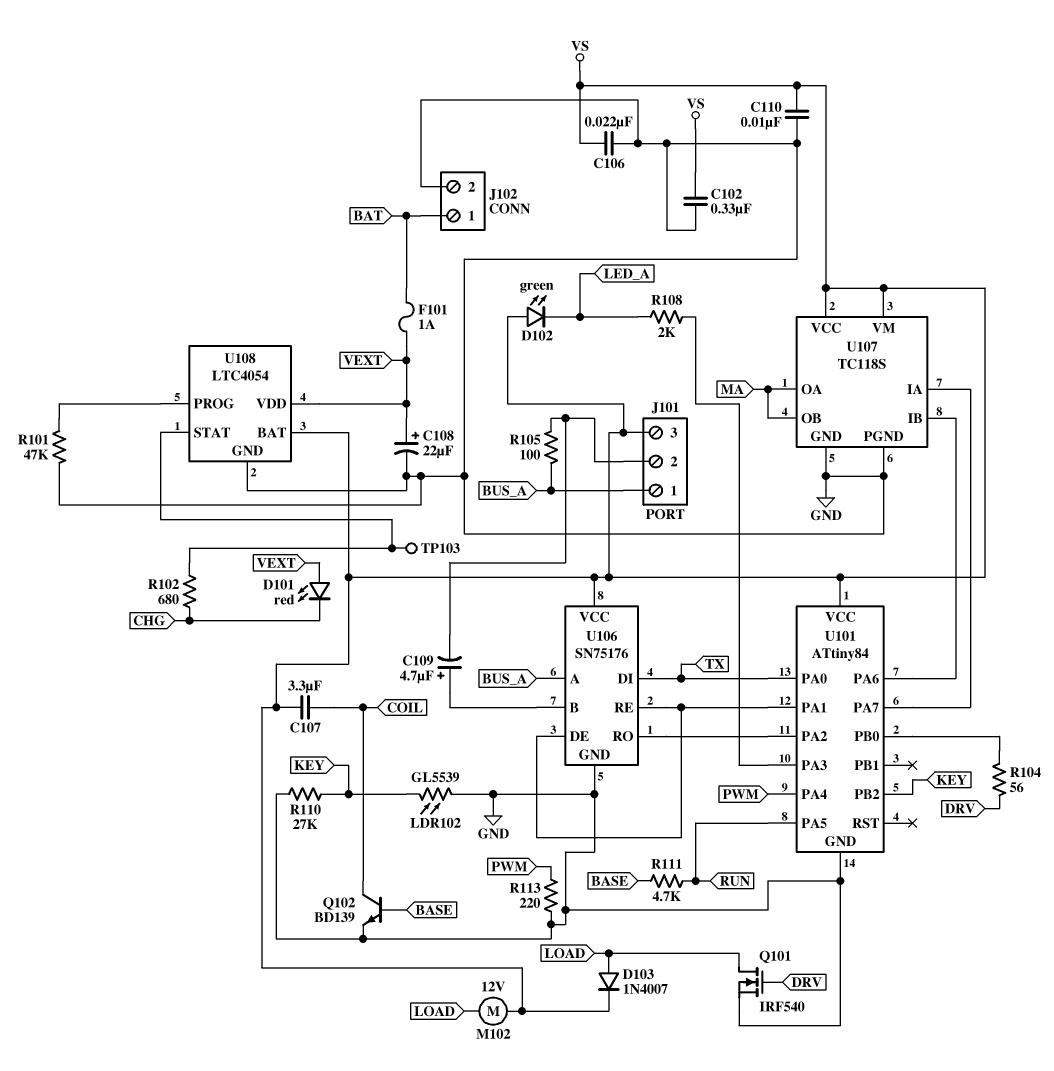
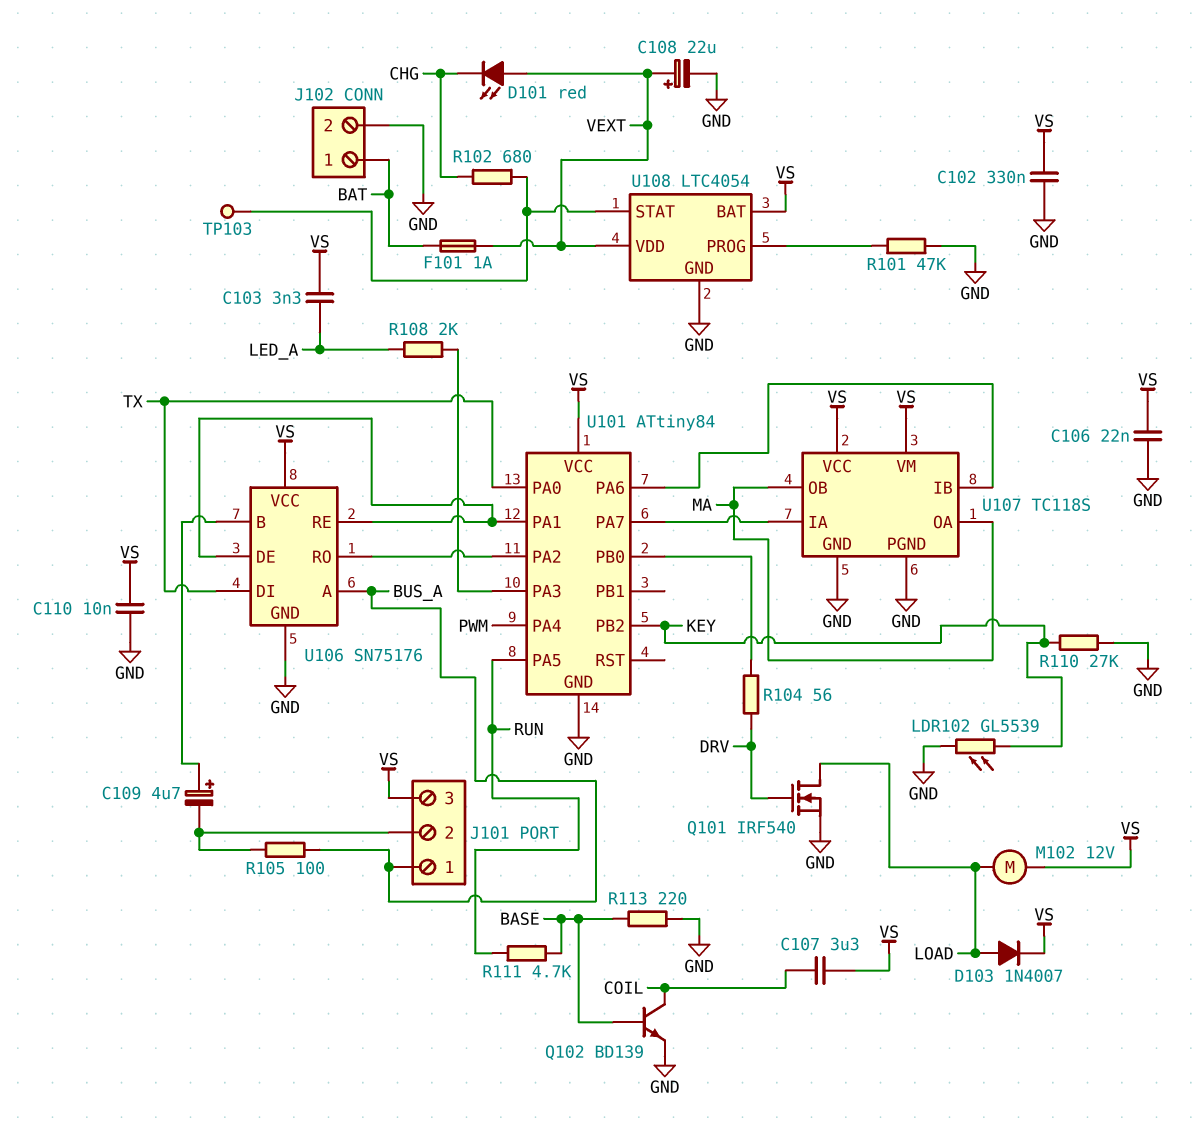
C103: none -> 3.3nF (LED_A, VS)
D102: LED green (A VS, K LED_A) -> none
R113: 220 (GND, PWM) -> 220 (BASE, GND)

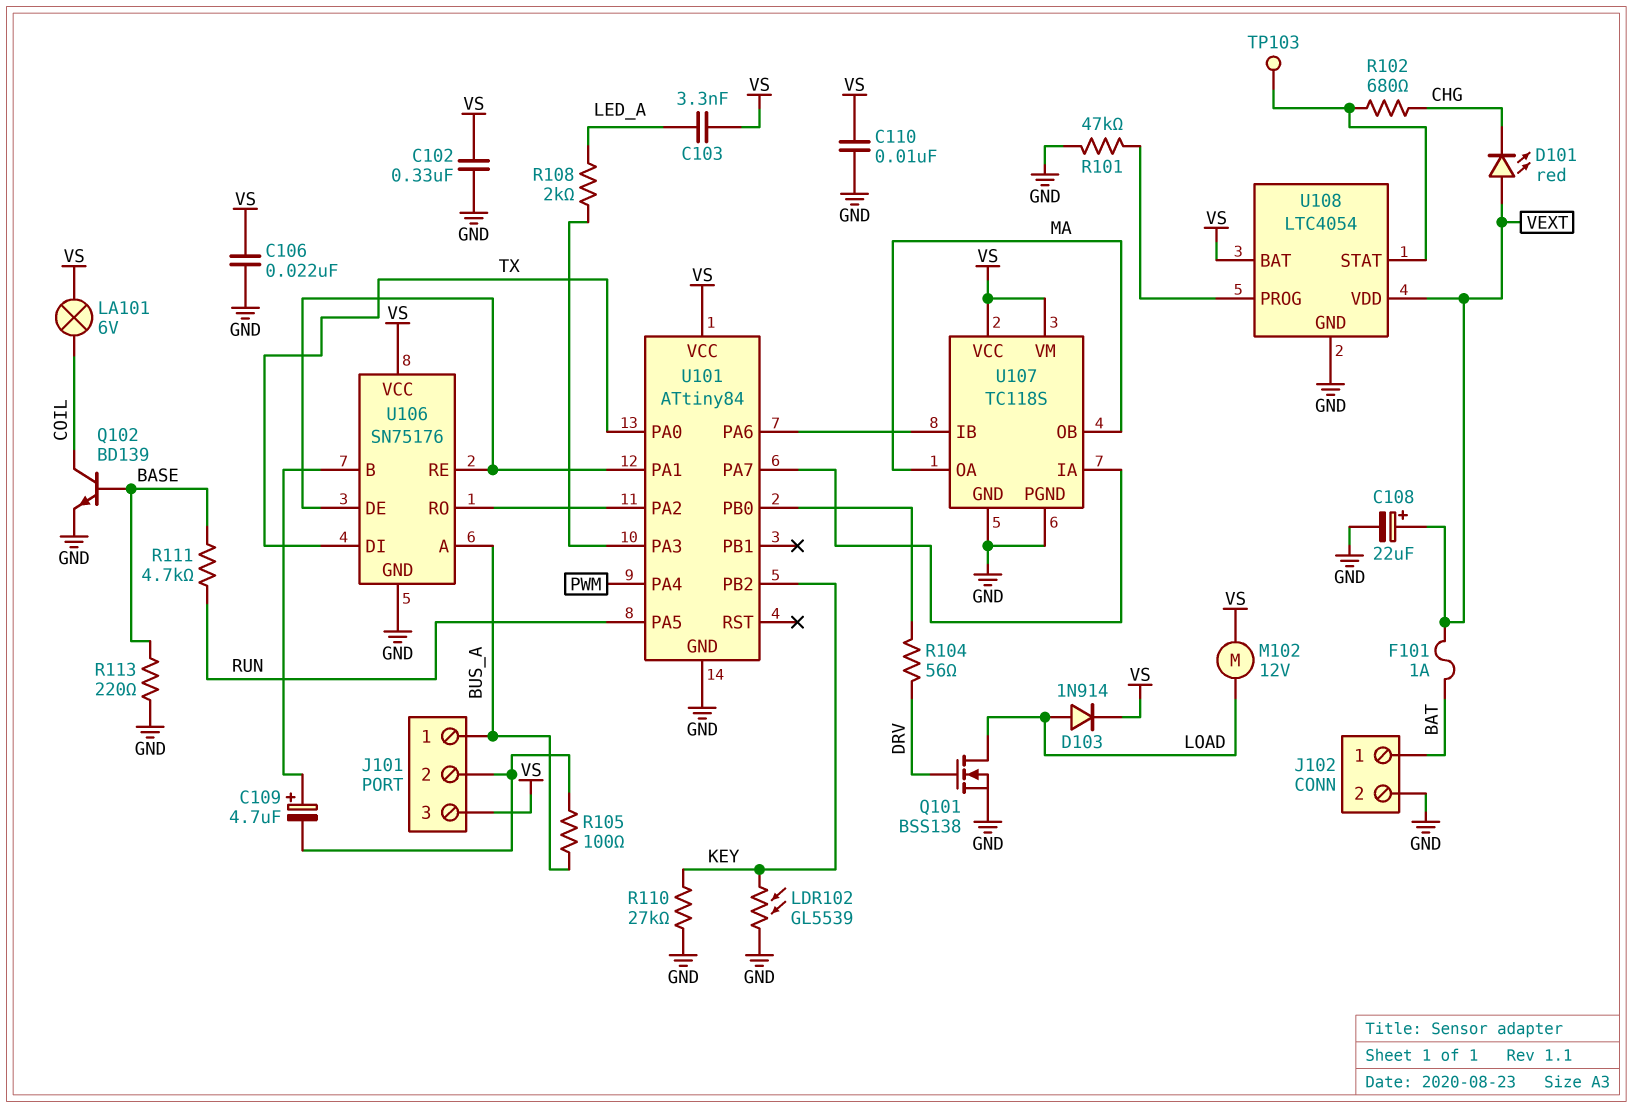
C107: 3.3uF (COIL, VS) -> none
D103: diode 1N4007 (A LOAD, K VS) -> diode 1N914 (A LOAD, K VS)
LA101: none -> lamp 6V (COIL, VS)
Q101: NMOS IRF540 (G DRV, D LOAD, S GND) -> NMOS BSS138 (G DRV, D LOAD, S GND)

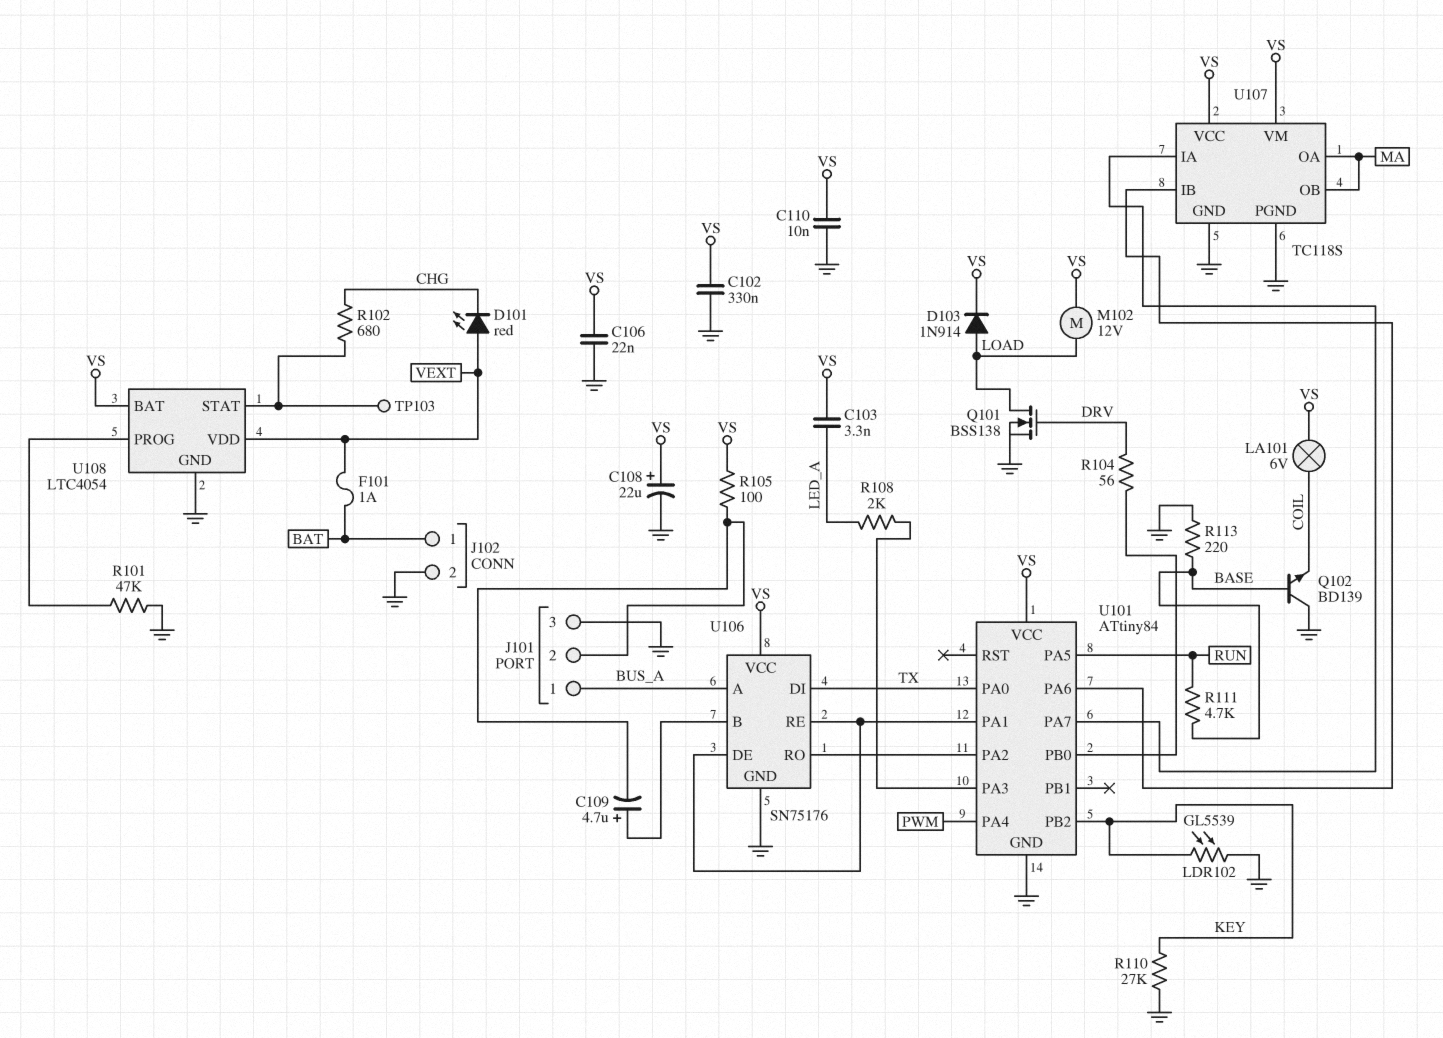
C108: 22uF (plus VEXT, minus GND) -> 22uF (plus VS, minus GND)
J101 pin 3: VS -> GND
Q102: NPN BD139 (B BASE, C COIL, E GND) -> NPN BD139 (B BASE, C GND, E COIL)
R105: 100 (BUS_A, J101/2) -> 100 (J101/2, VS)

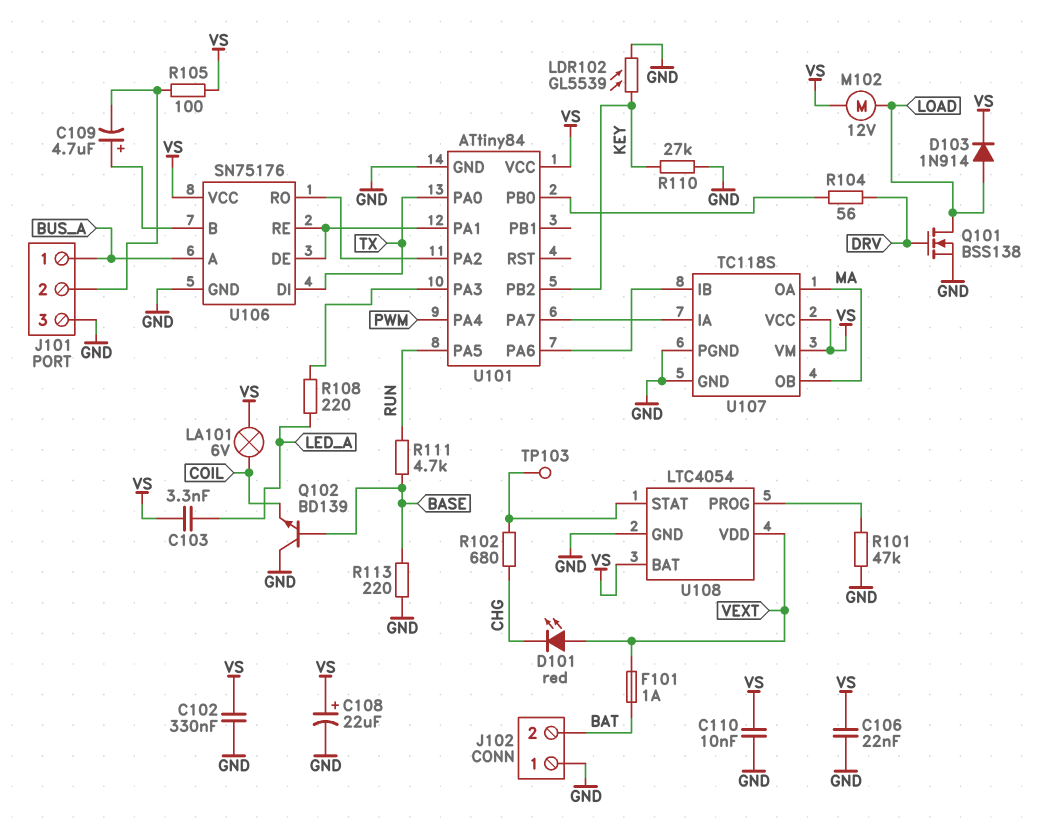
J102 pin 1: BAT -> GND
J102 pin 2: GND -> BAT
R108: 2k (LED_A, U101/PA3) -> 220 (LED_A, U101/PA3)

